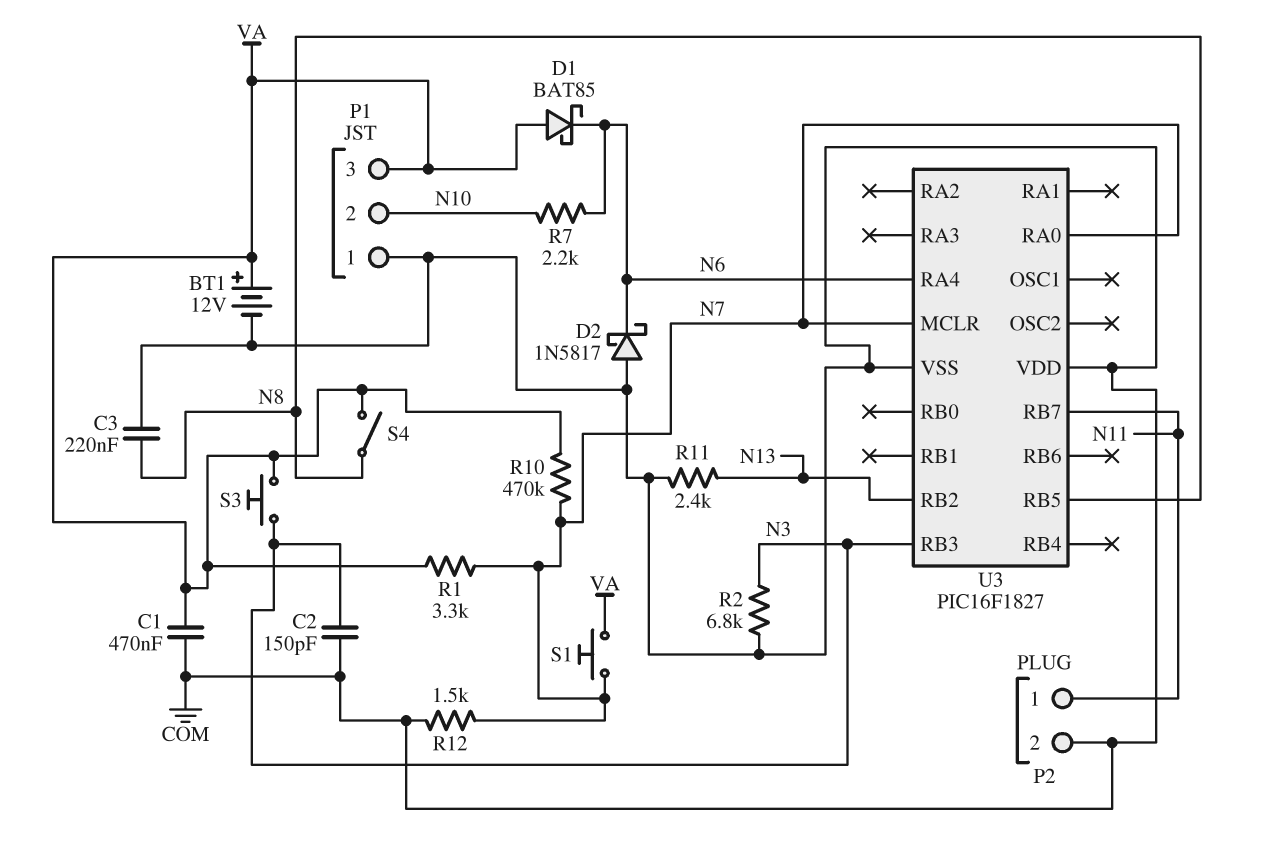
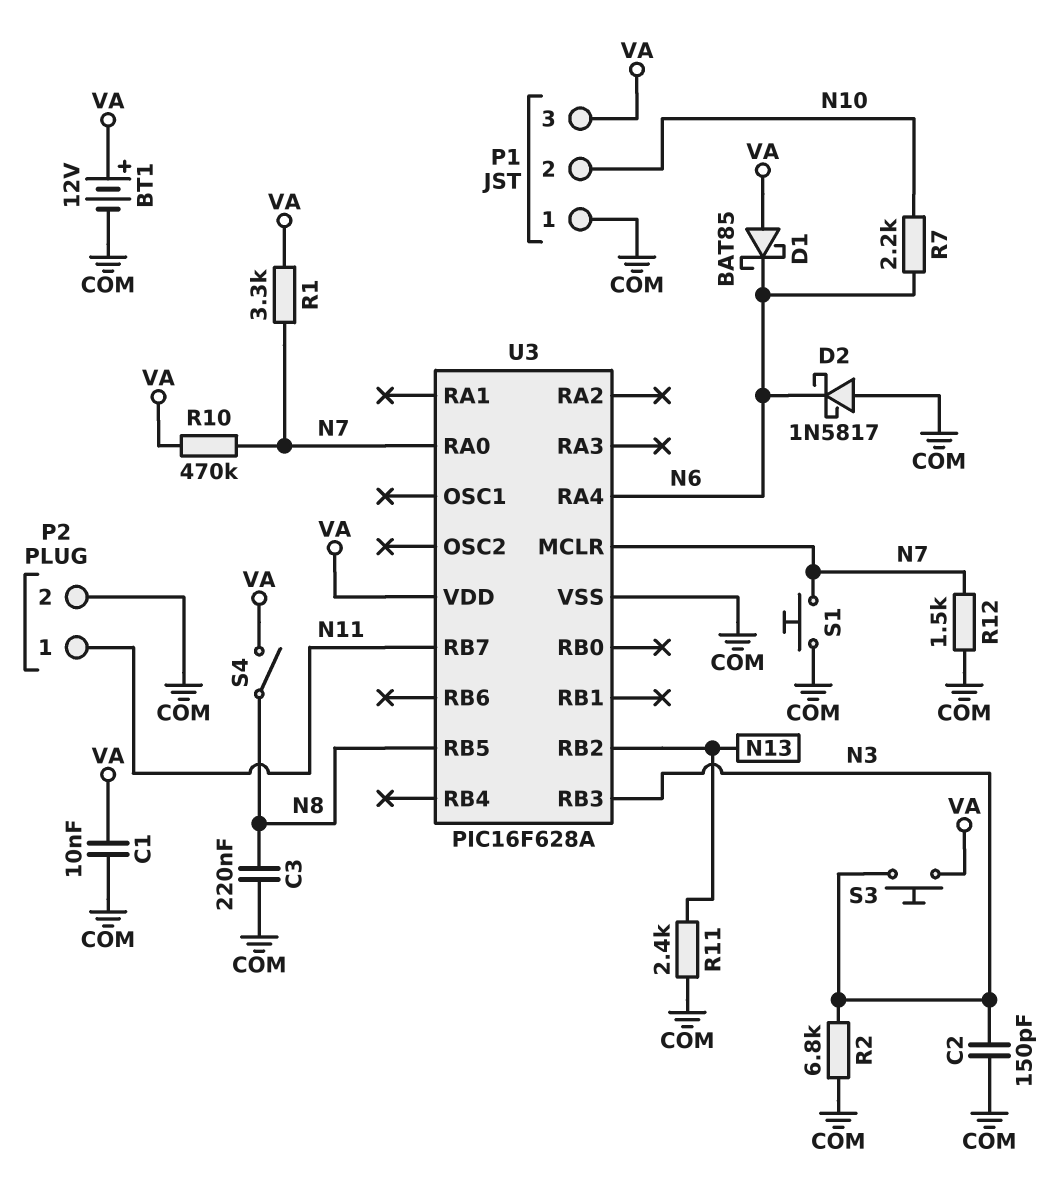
C1: 470nF (COM, VA) -> 10nF (COM, VA)
S1: button (N7, VA) -> button (COM, N7)
U3: PIC16F1827 -> PIC16F628A
U3 pin VDD: COM -> VA

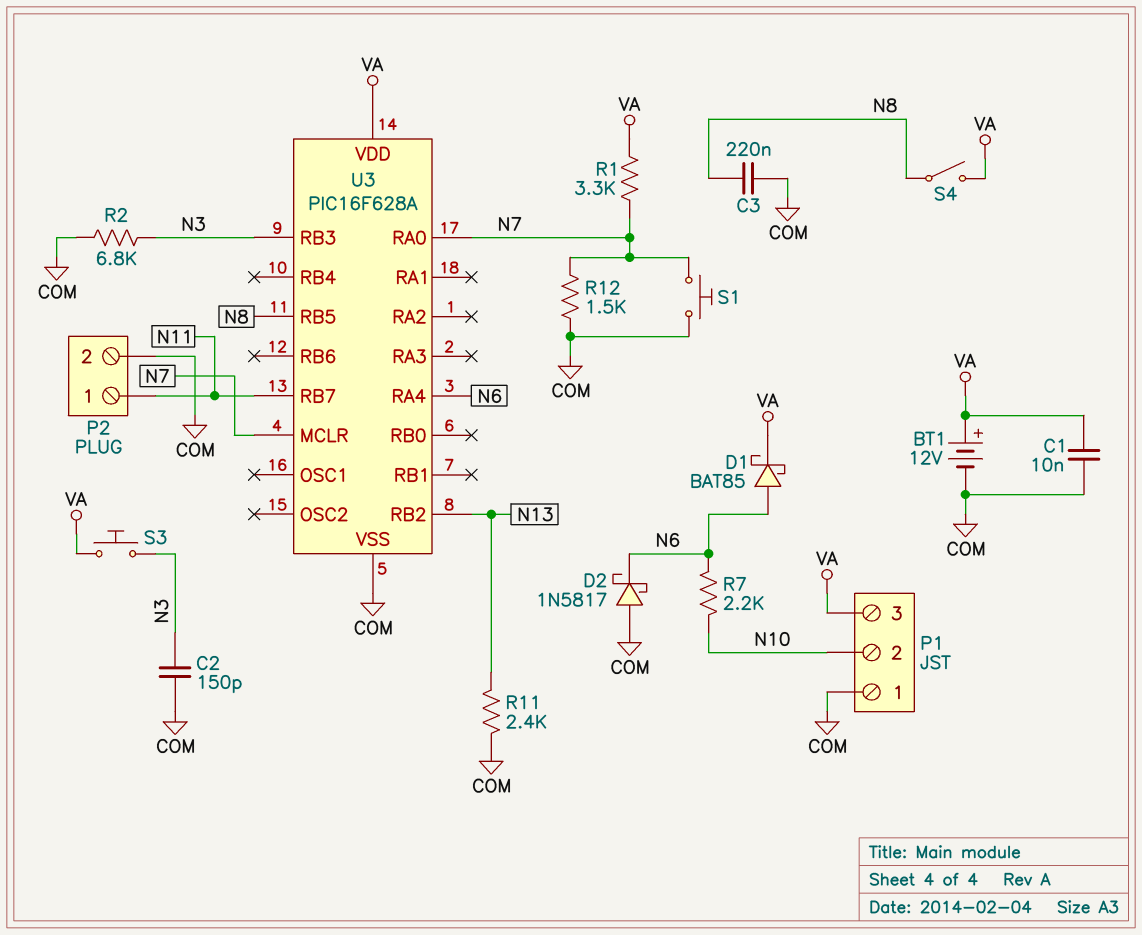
D1: schottky BAT85 (A VA, K N6) -> schottky BAT85 (A N6, K VA)
R10: 470k (N7, VA) -> none

